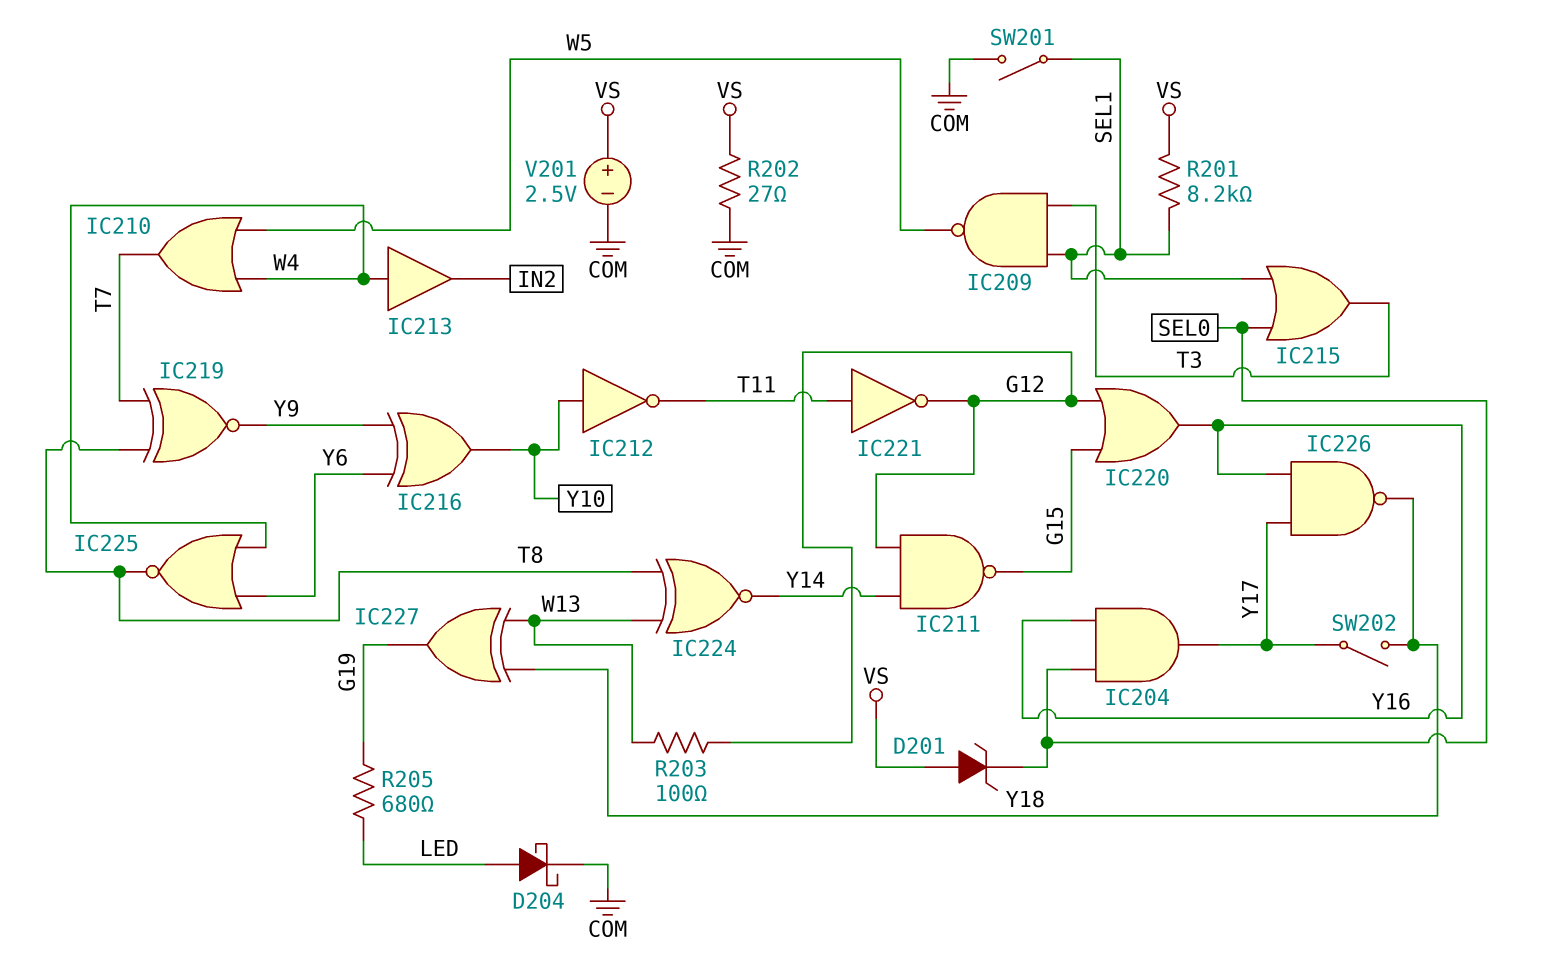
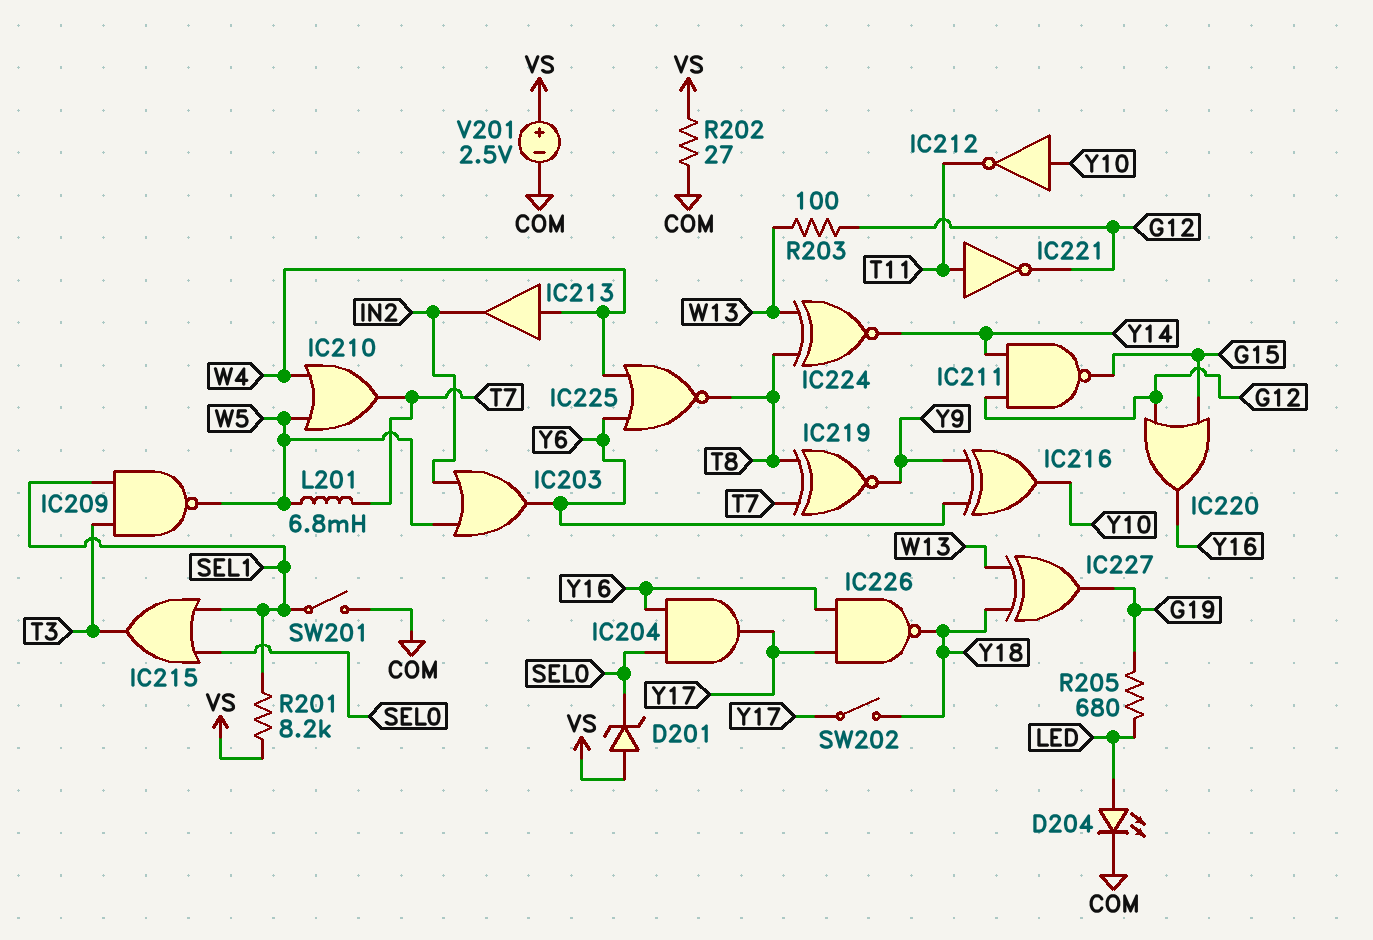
D204: schottky (A LED, K COM) -> LED (A LED, K COM)
IC203: none -> OR (in IN2, in W5, out Y6)
L201: none -> 6.8mH (T7, W5)

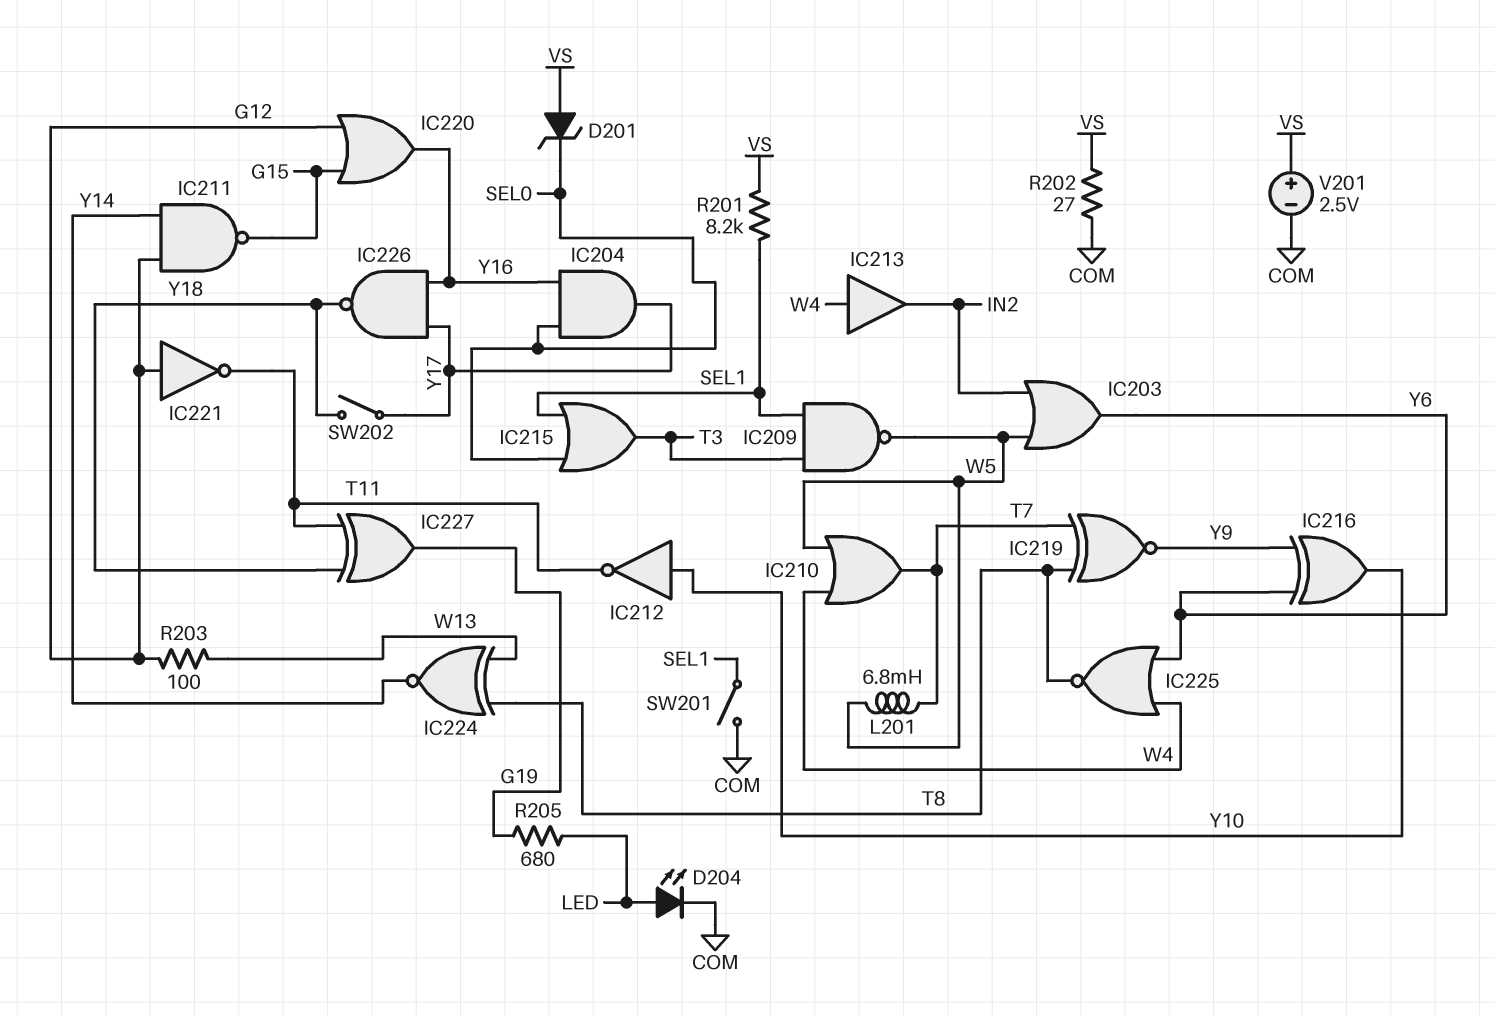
IC221: NOT (in T11, out G12) -> NOT (in G12, out T11)
IC227: XOR (in W13, in Y18, out G19) -> XOR (in T11, in Y18, out G19)

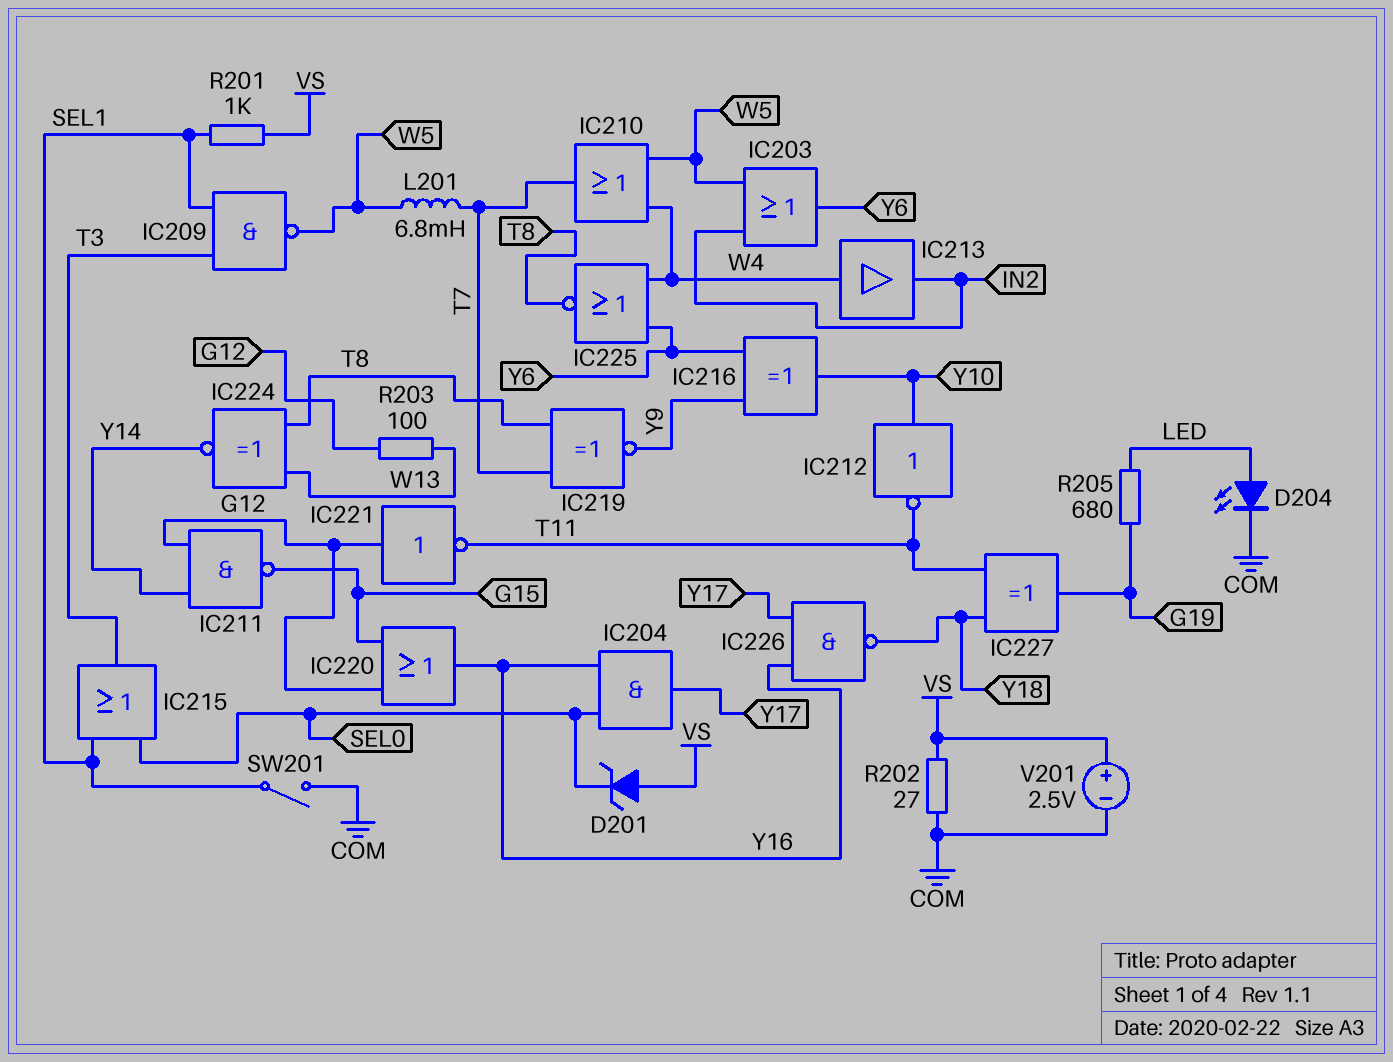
R201: 8.2k (SEL1, VS) -> 1k (SEL1, VS)
SW202: switch (Y17, Y18) -> none

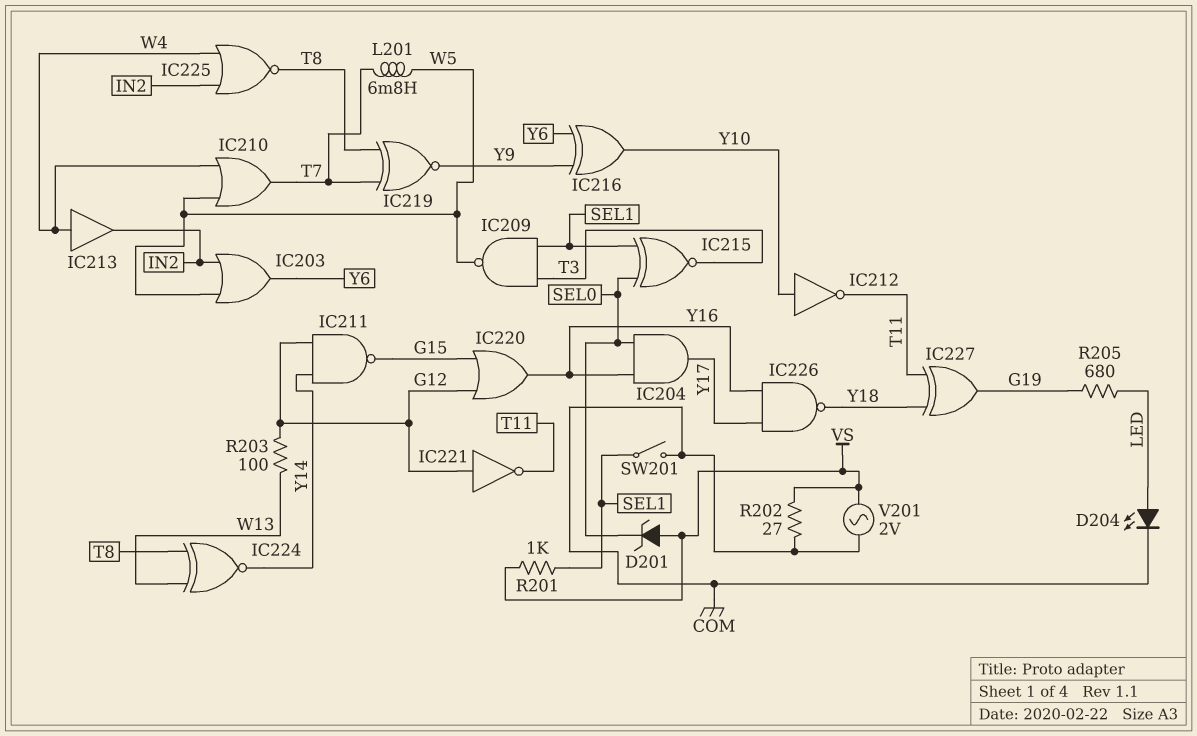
IC215: OR (in SEL0, in SEL1, out T3) -> XNOR (in SEL0, in SEL1, out T3)
IC225: NOR (in W4, in Y6, out T8) -> NOR (in IN2, in W4, out T8)
V201: 2.5V (plus VS, minus COM) -> AC 2V (COM, VS)

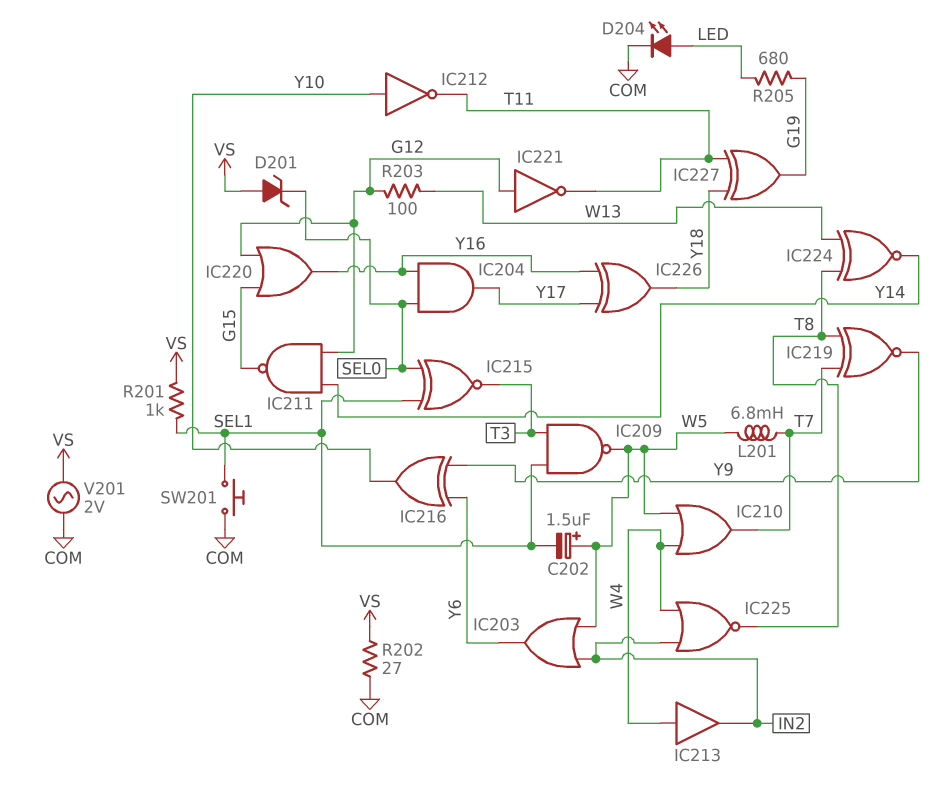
C202: none -> 1.5uF (plus W5, minus SEL1)
IC226: NAND (in Y16, in Y17, out Y18) -> XOR (in Y16, in Y17, out Y18)
SW201: switch (COM, SEL1) -> button (COM, SEL1)

